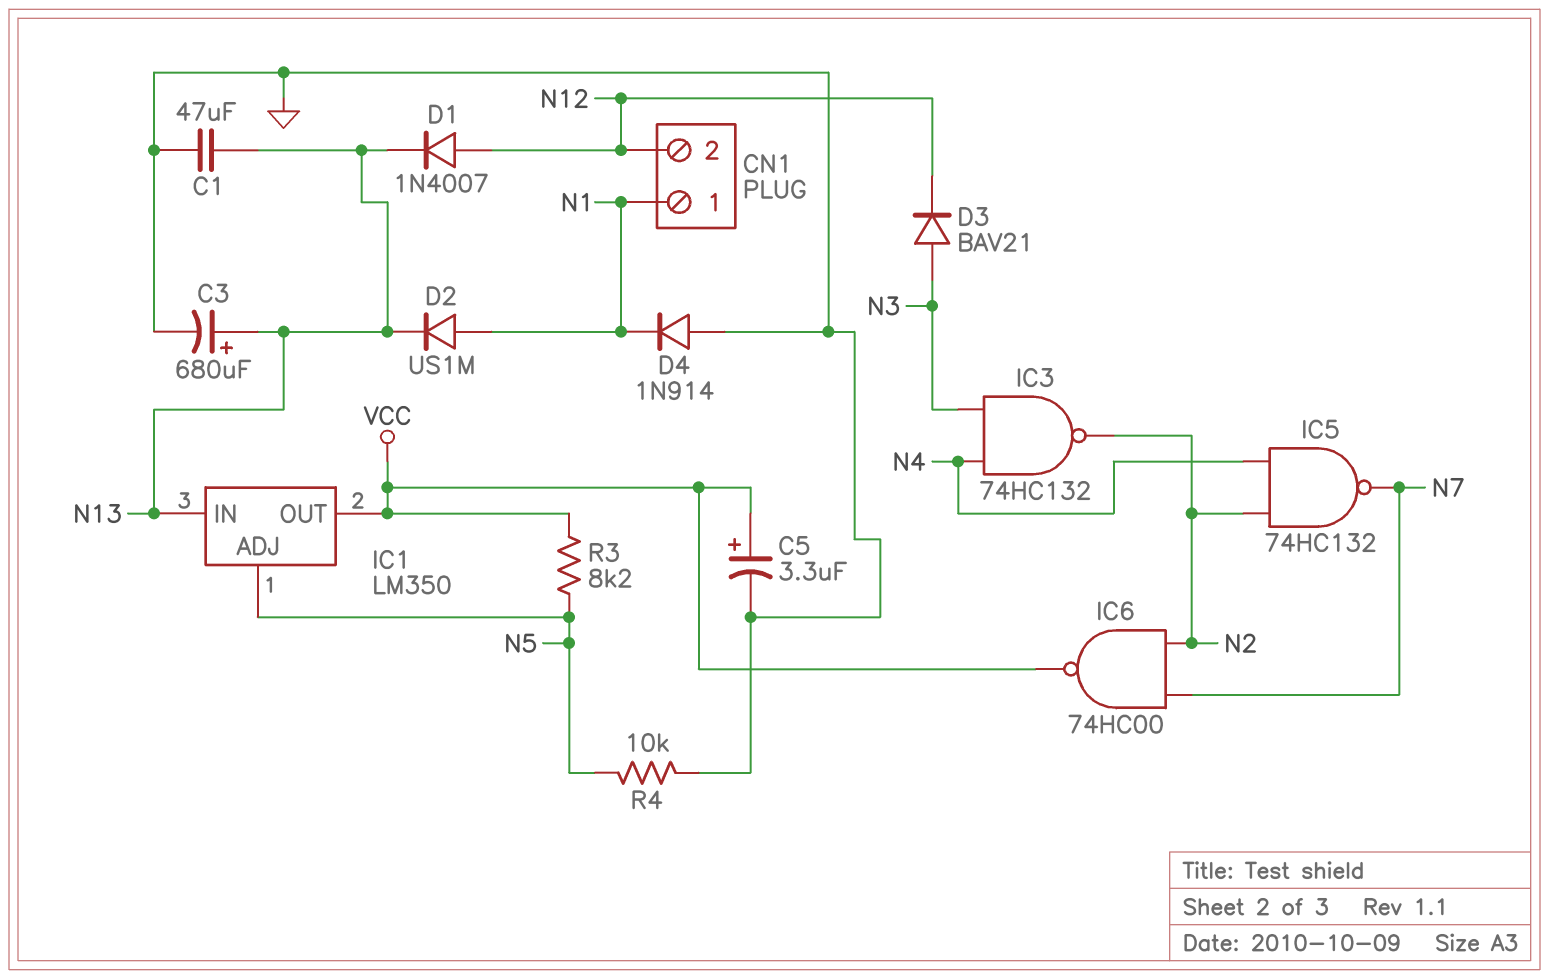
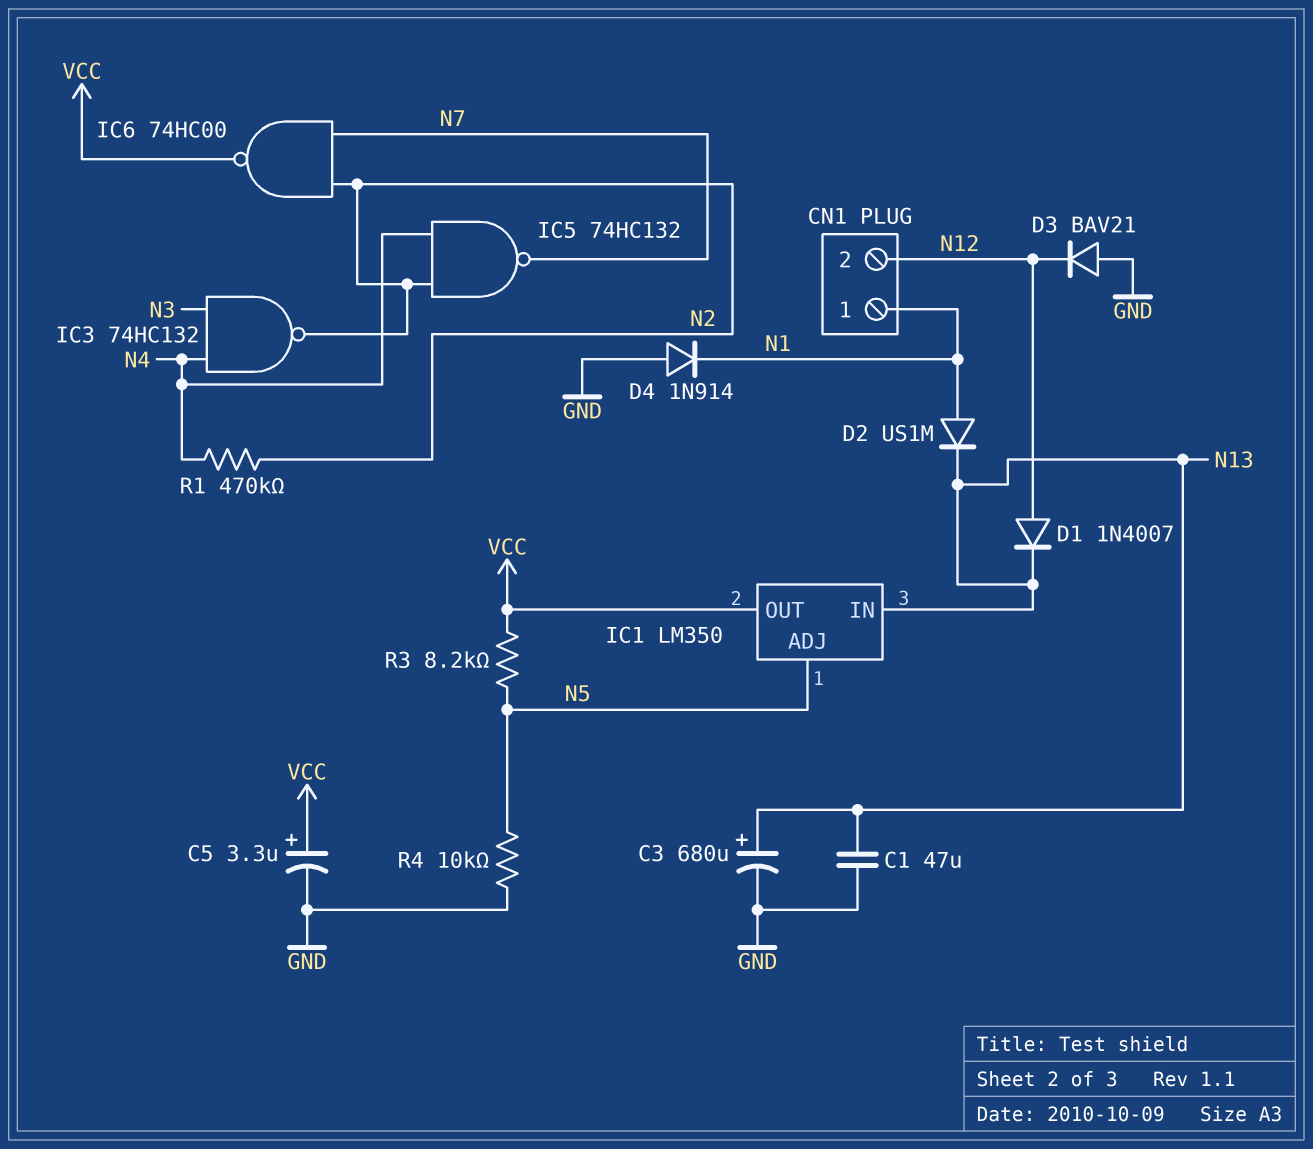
D3: diode BAV21 (A N3, K N12) -> diode BAV21 (A GND, K N12)
R1: none -> 470k (N2, N4)

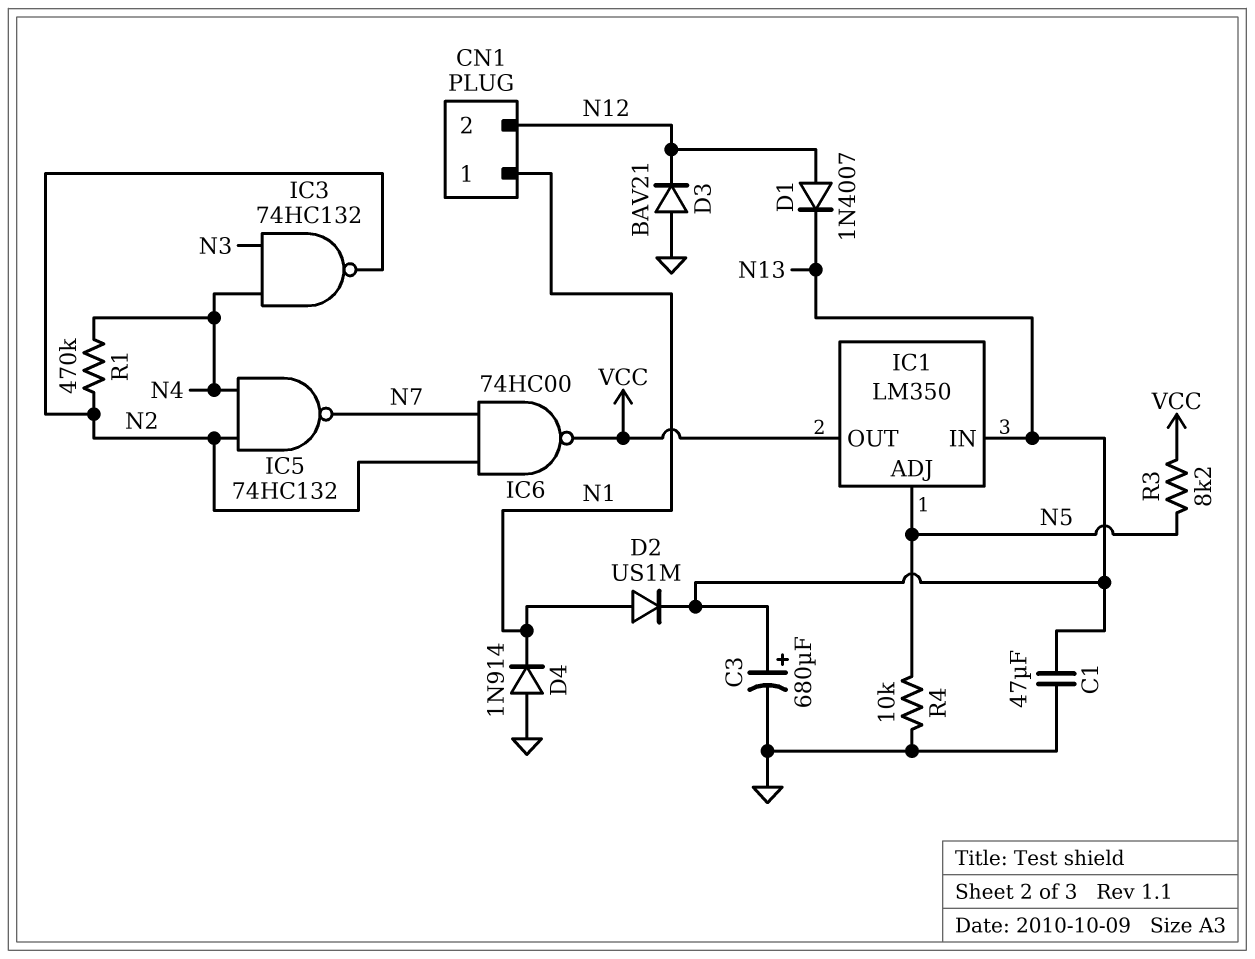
C5: 3.3uF (plus VCC, minus GND) -> none

